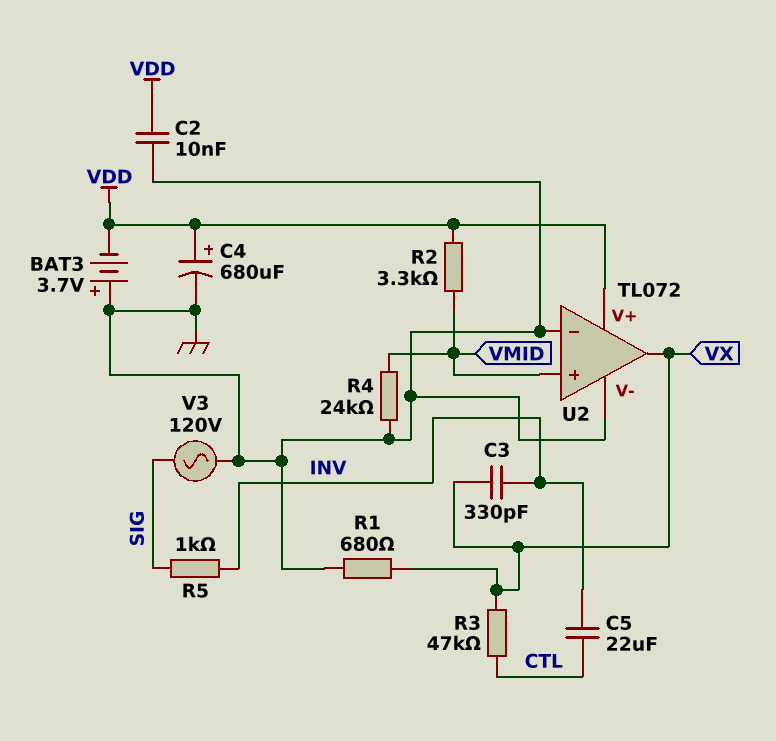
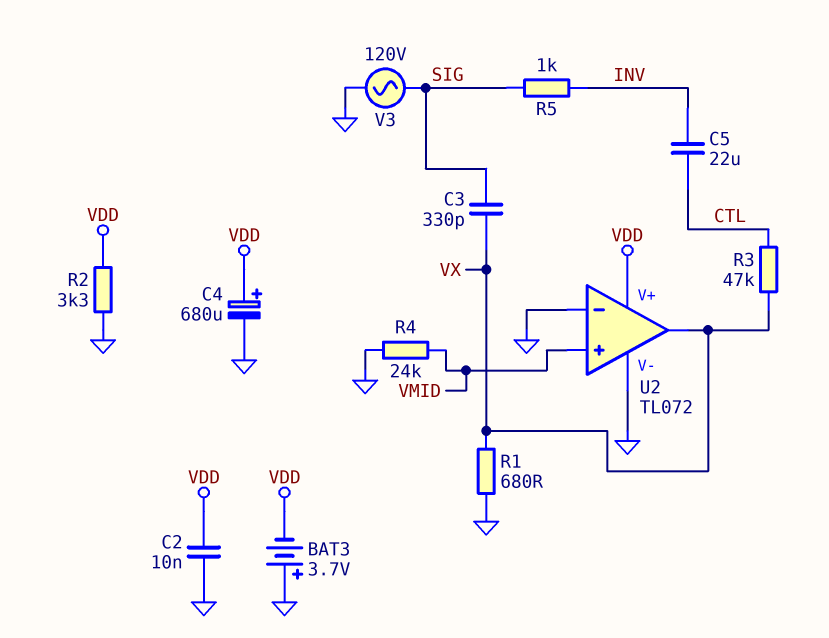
C3: 330pF (INV, VX) -> 330pF (SIG, VX)
R2: 3.3k (VDD, VMID) -> 3.3k (GND, VDD)

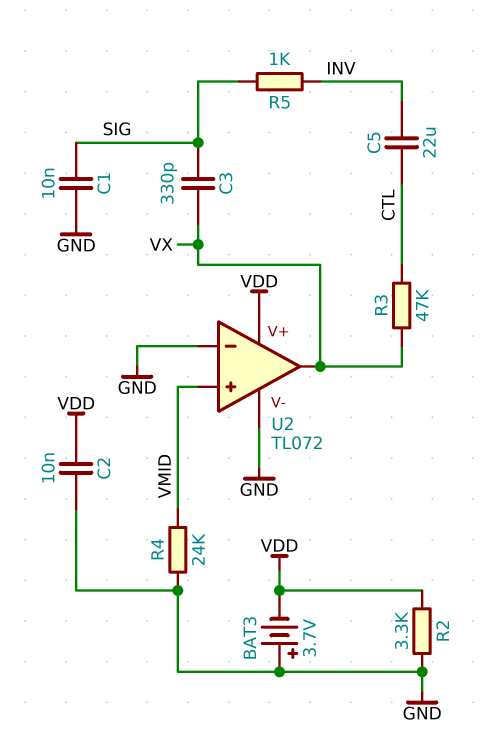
C1: none -> 10nF (GND, SIG)
C4: 680uF (plus VDD, minus GND) -> none
R1: 680 (GND, VX) -> none
V3: AC 120V (GND, SIG) -> none

